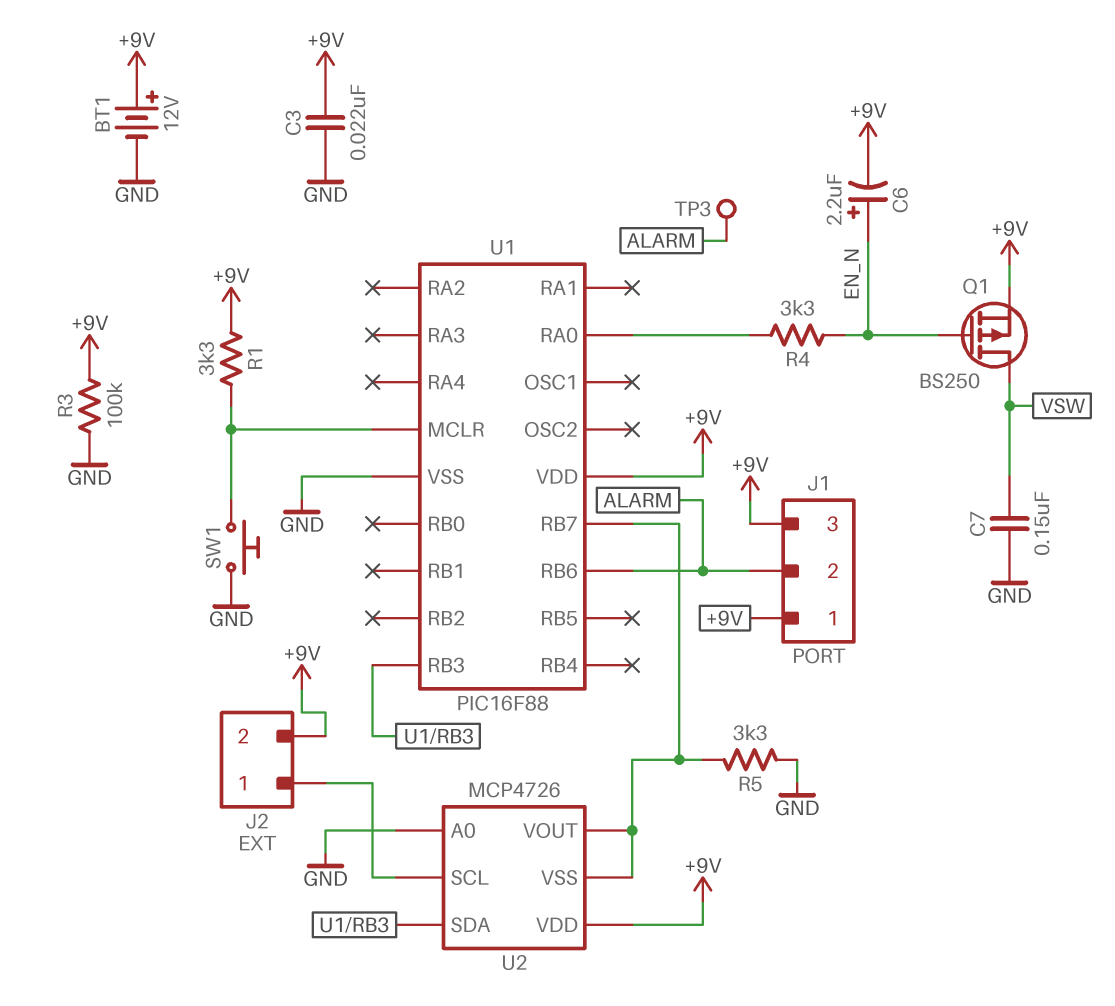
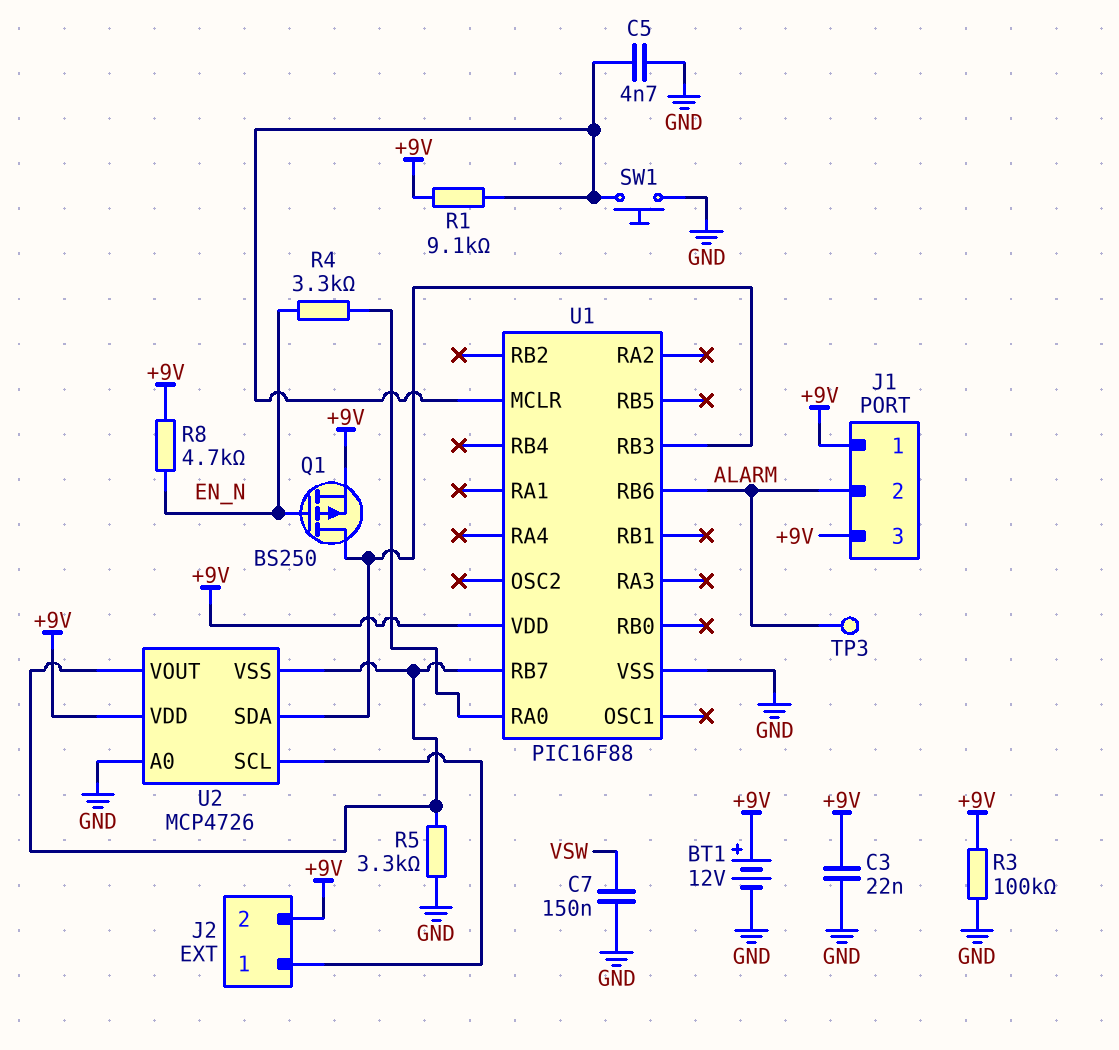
C5: none -> 4.7nF (GND, U1/MCLR)
C6: 2.2uF (plus EN_N, minus +9V) -> none
Q1: PMOS BS250 (G EN_N, D VSW, S +9V) -> PMOS BS250 (G EN_N, D U1/RB3, S +9V)
R1: 3.3k (+9V, U1/MCLR) -> 9.1k (+9V, U1/MCLR)
R8: none -> 4.7k (+9V, EN_N)

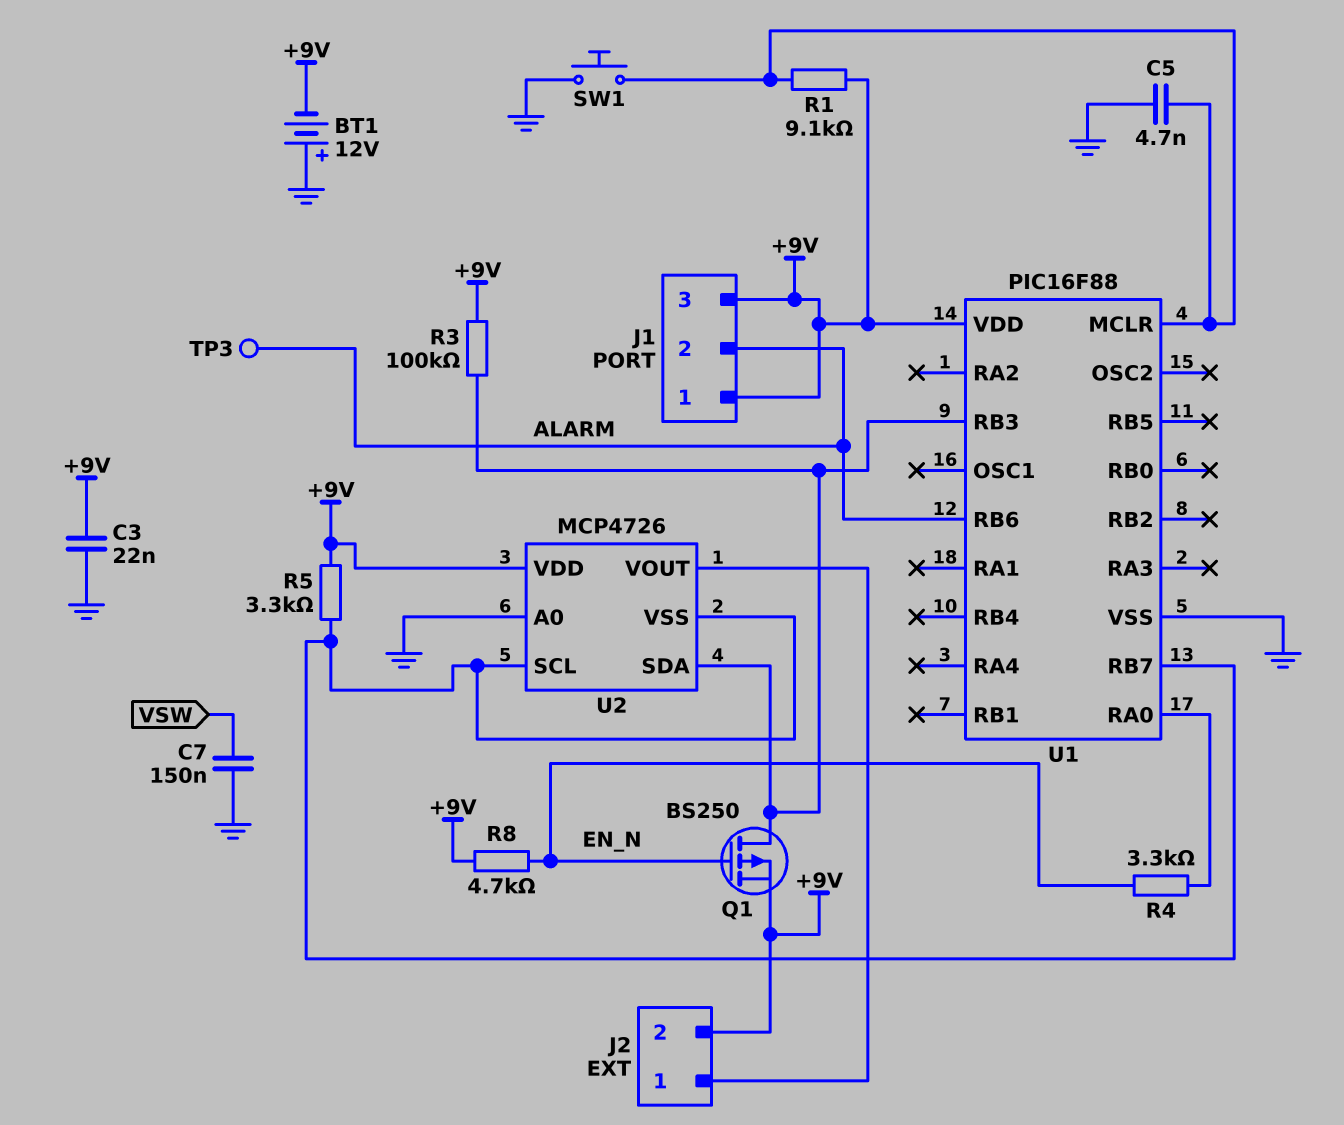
BT1: 12V (plus +9V, minus GND) -> 12V (plus GND, minus +9V)
R3: 100k (+9V, GND) -> 100k (+9V, U1/RB3)
R5: 3.3k (GND, U1/RB7) -> 3.3k (+9V, U1/RB7)
U2 pin SCL: J2/1 -> U1/RB7
U2 pin VOUT: U1/RB7 -> J2/1

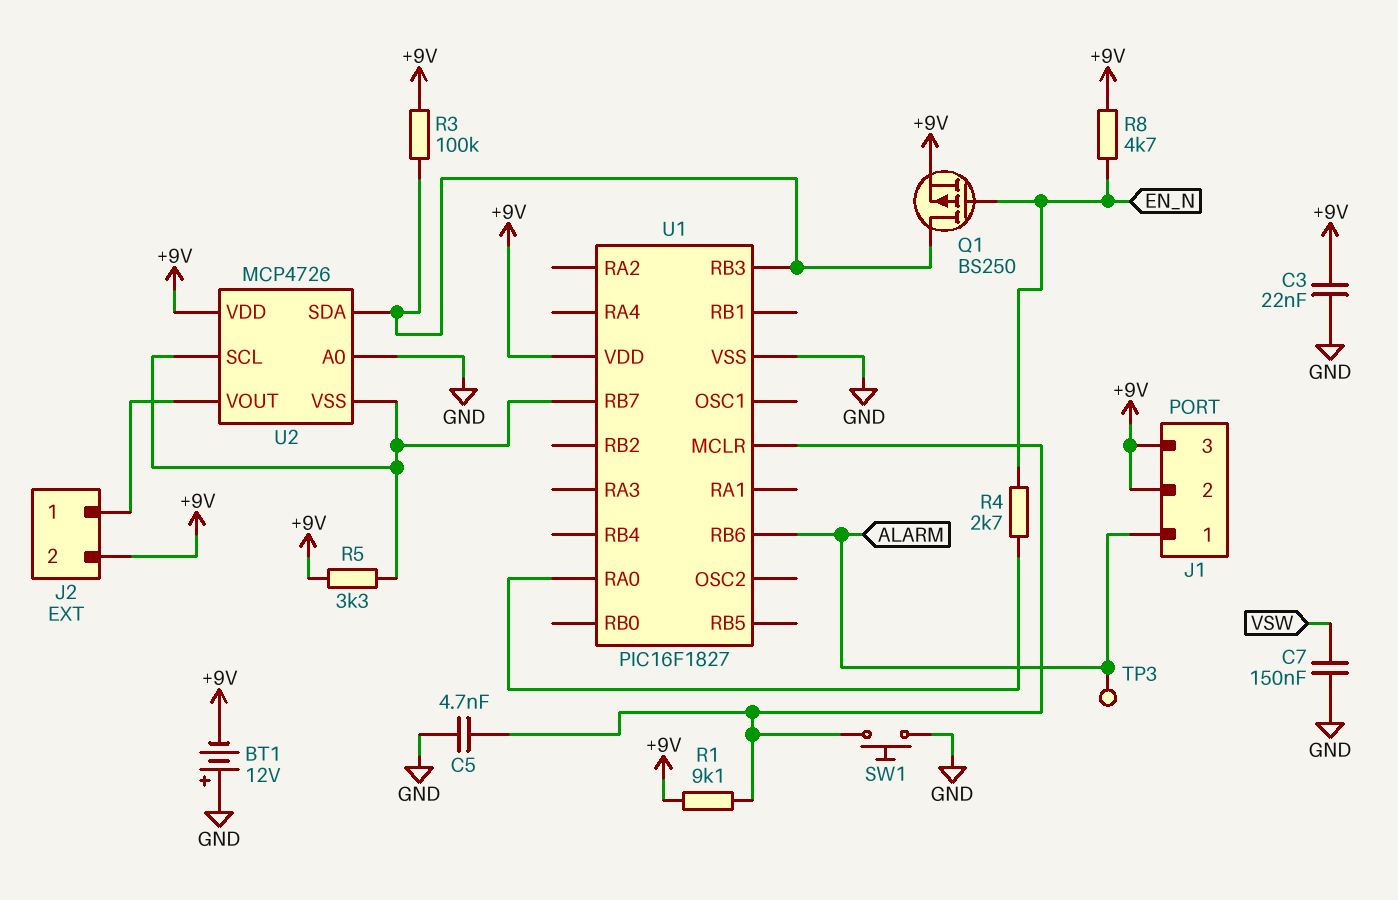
J1 pin 1: +9V -> ALARM
J1 pin 2: ALARM -> +9V
R4: 3.3k (EN_N, U1/RA0) -> 2.7k (EN_N, U1/RA0)
U1: PIC16F88 -> PIC16F1827

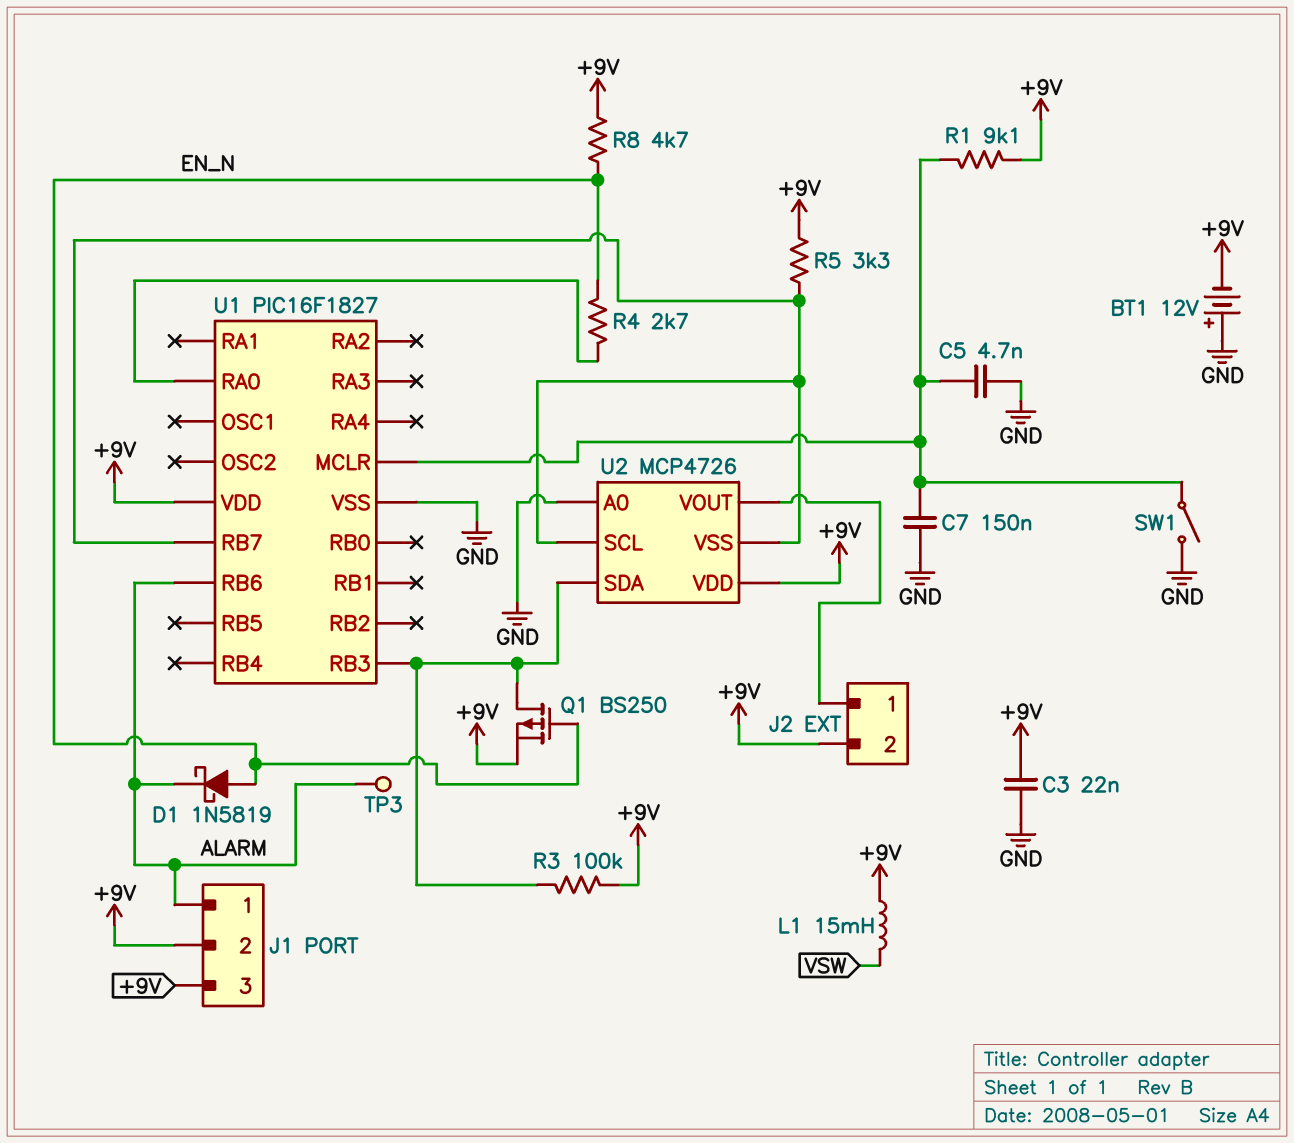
C7: 150nF (GND, VSW) -> 150nF (GND, U1/MCLR)
D1: none -> schottky 1N5819 (A EN_N, K ALARM)
L1: none -> 15mH (+9V, VSW)
SW1: button (GND, U1/MCLR) -> switch (GND, U1/MCLR)

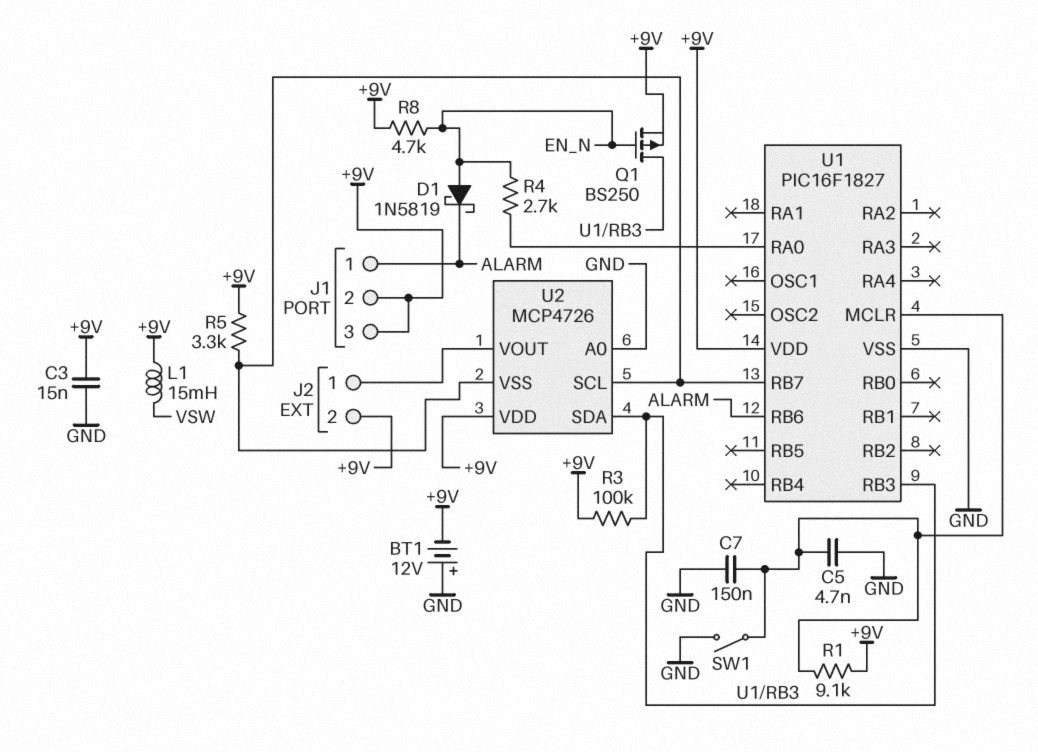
C3: 22nF (+9V, GND) -> 15nF (+9V, GND)
TP3: test point (ALARM) -> none

